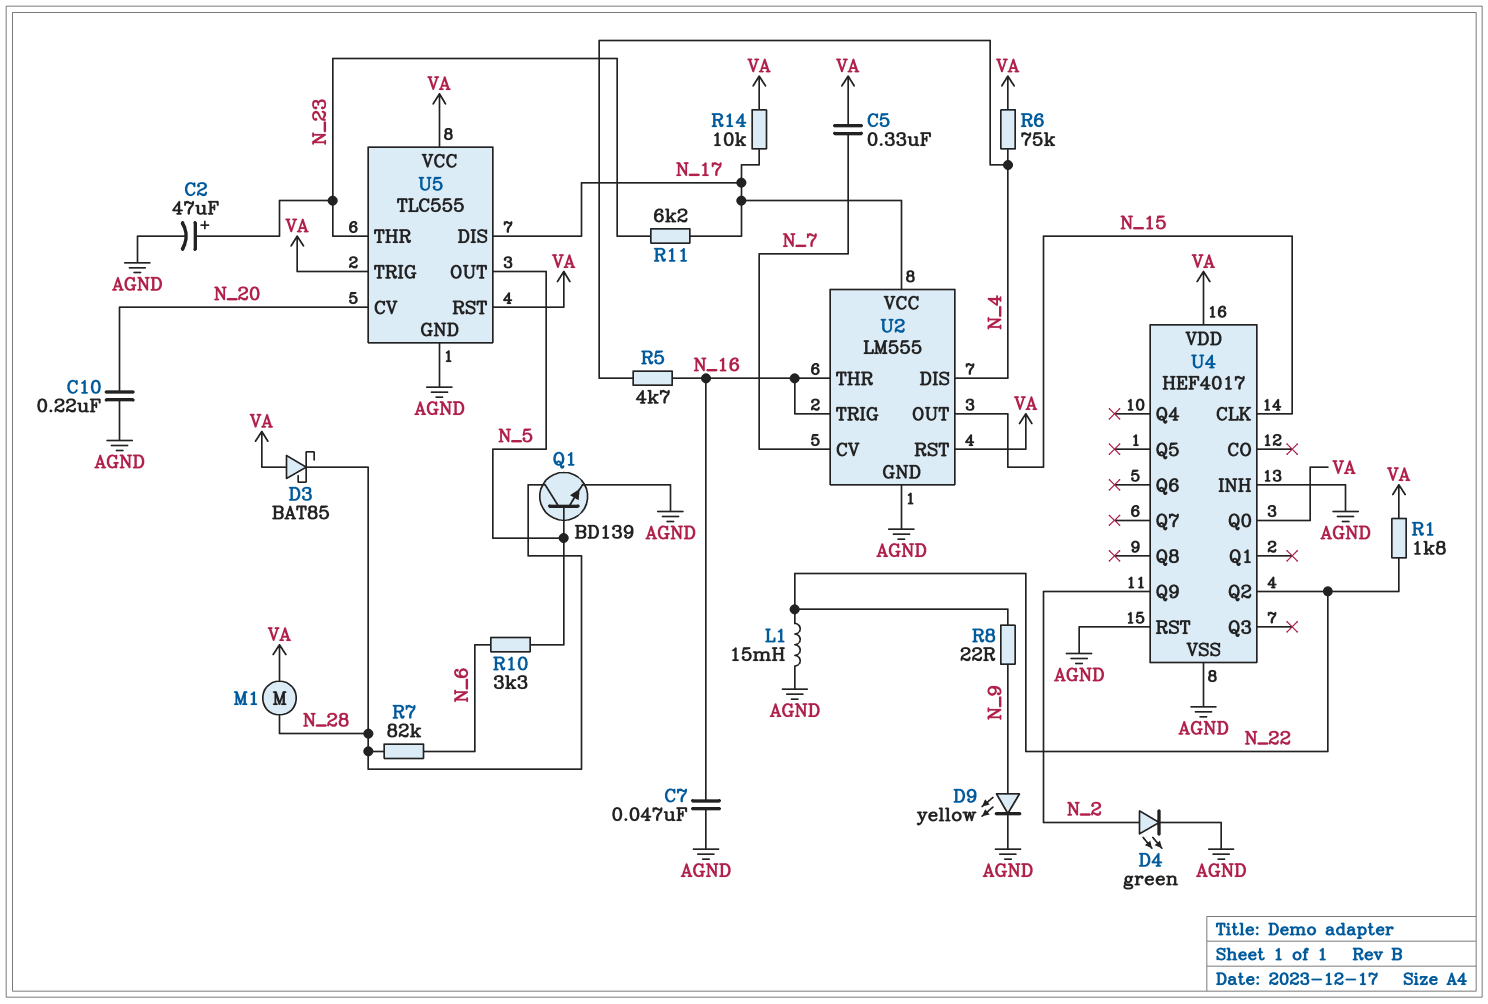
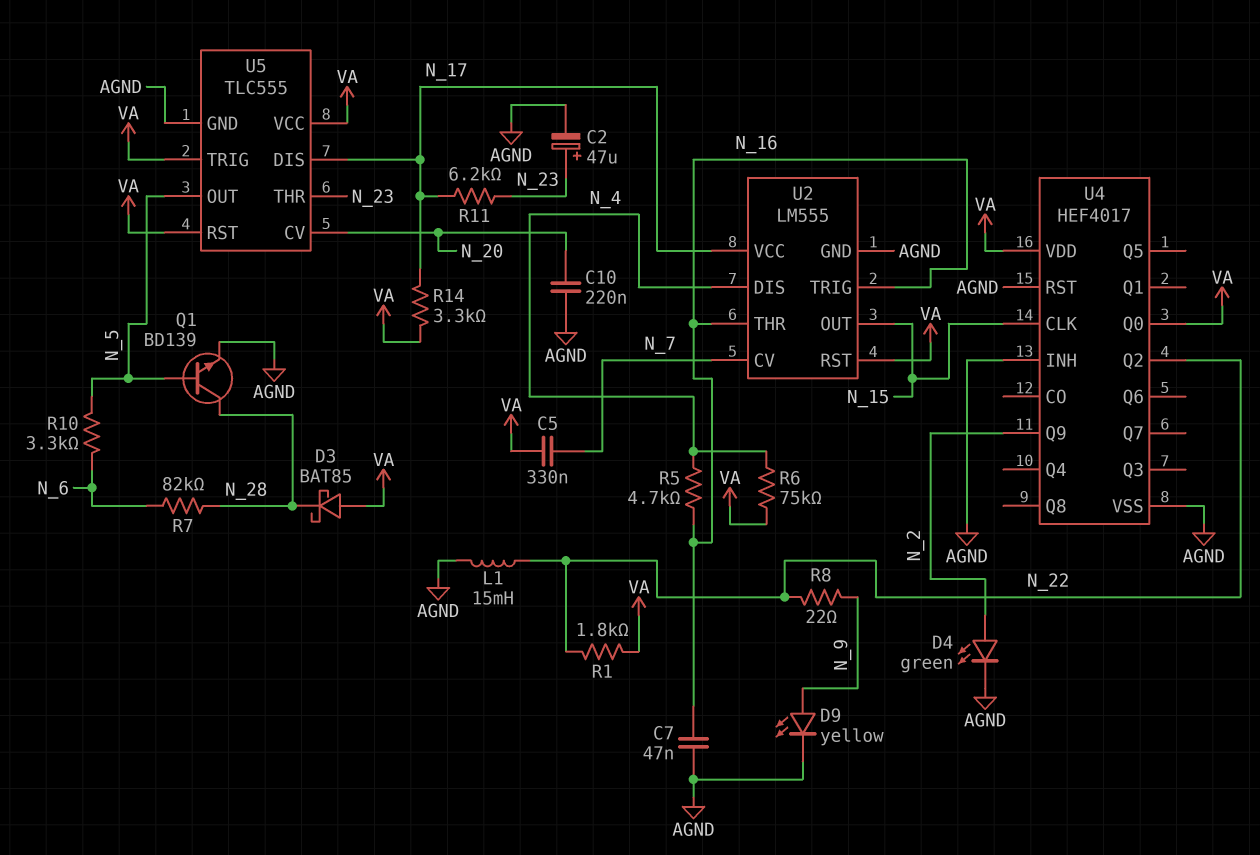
M1: motor (N_28, VA) -> none
R14: 10k (N_17, VA) -> 3.3k (N_17, VA)

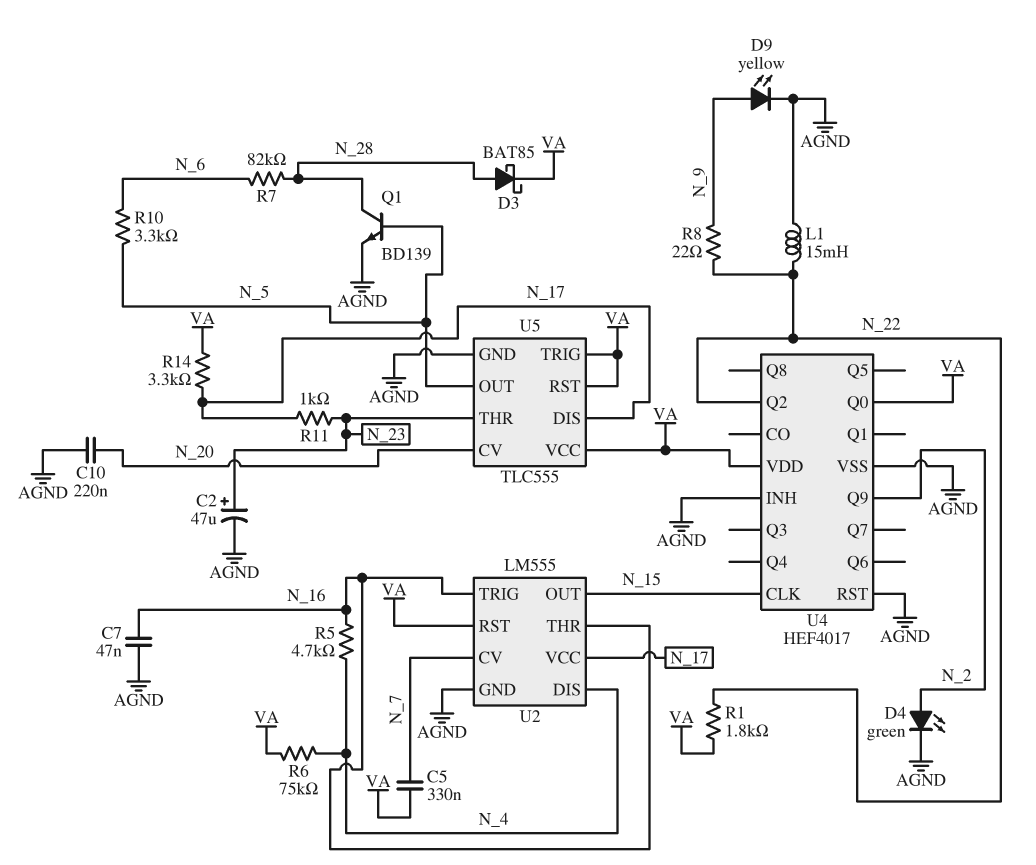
D3: schottky BAT85 (A VA, K N_28) -> schottky BAT85 (A N_28, K VA)
R11: 6.2k (N_17, N_23) -> 1k (N_17, N_23)

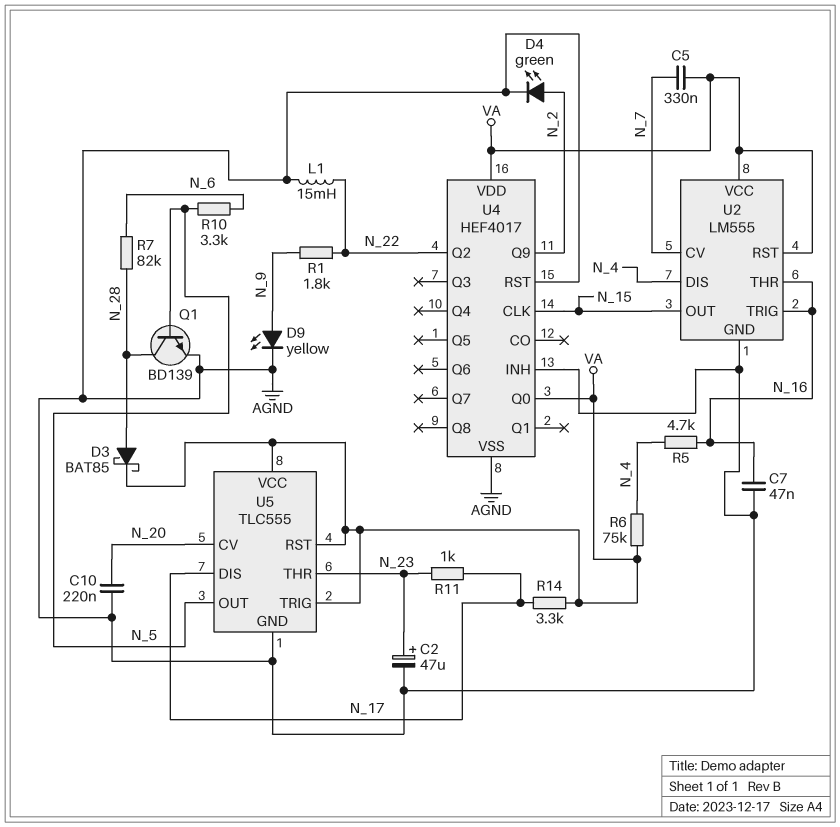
R1: 1.8k (N_22, VA) -> 1.8k (N_9, N_22)
R8: 22 (N_9, N_22) -> none
U2 pin VCC: N_17 -> VA

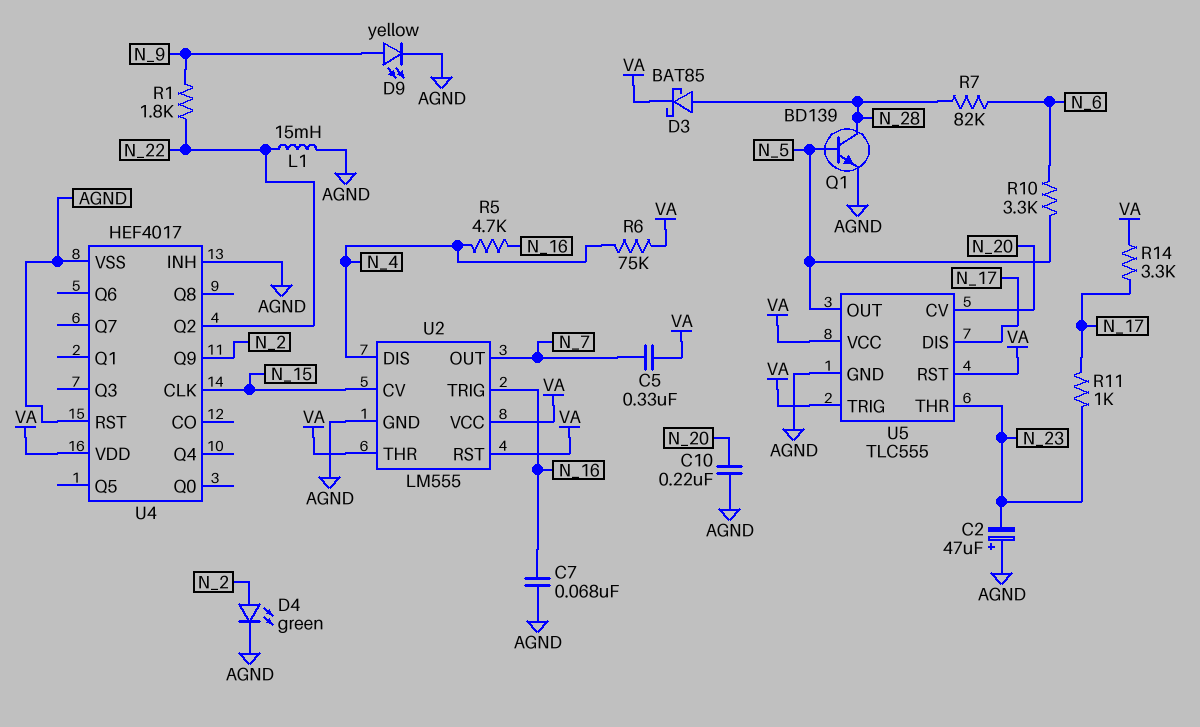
C2: 47uF (plus N_23, minus AGND) -> 47uF (plus AGND, minus N_23)
C7: 47nF (AGND, N_16) -> 68nF (AGND, N_16)
U2 pin CV: N_7 -> N_15
U2 pin OUT: N_15 -> N_7
U2 pin THR: N_16 -> VA
U4 pin Q0: VA -> none

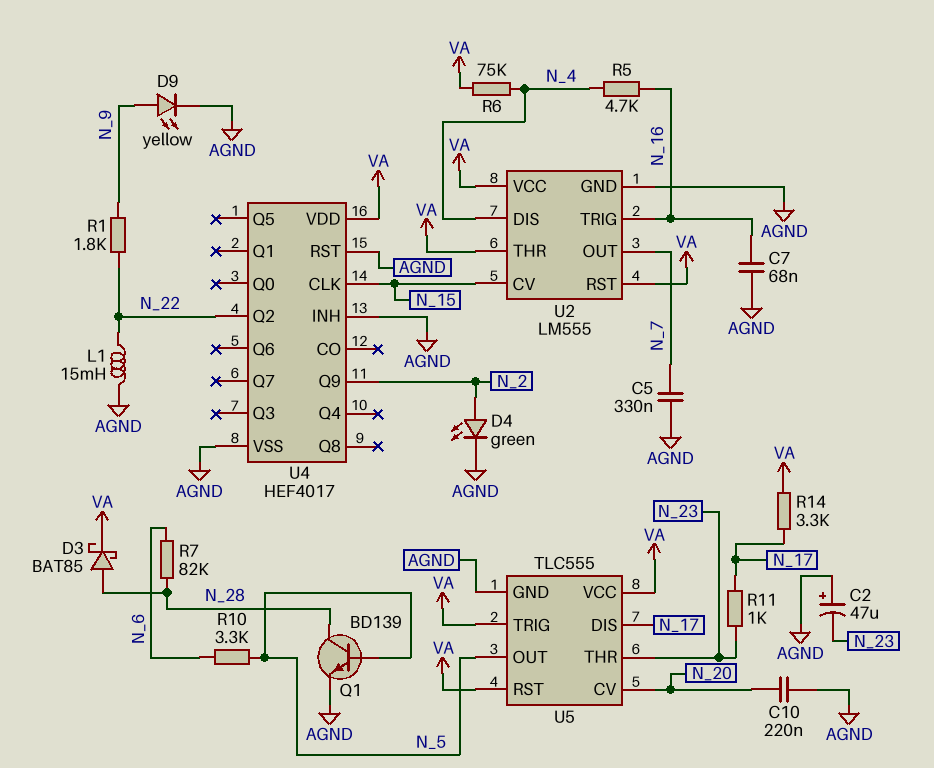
C5: 330nF (N_7, VA) -> 330nF (AGND, N_7)

